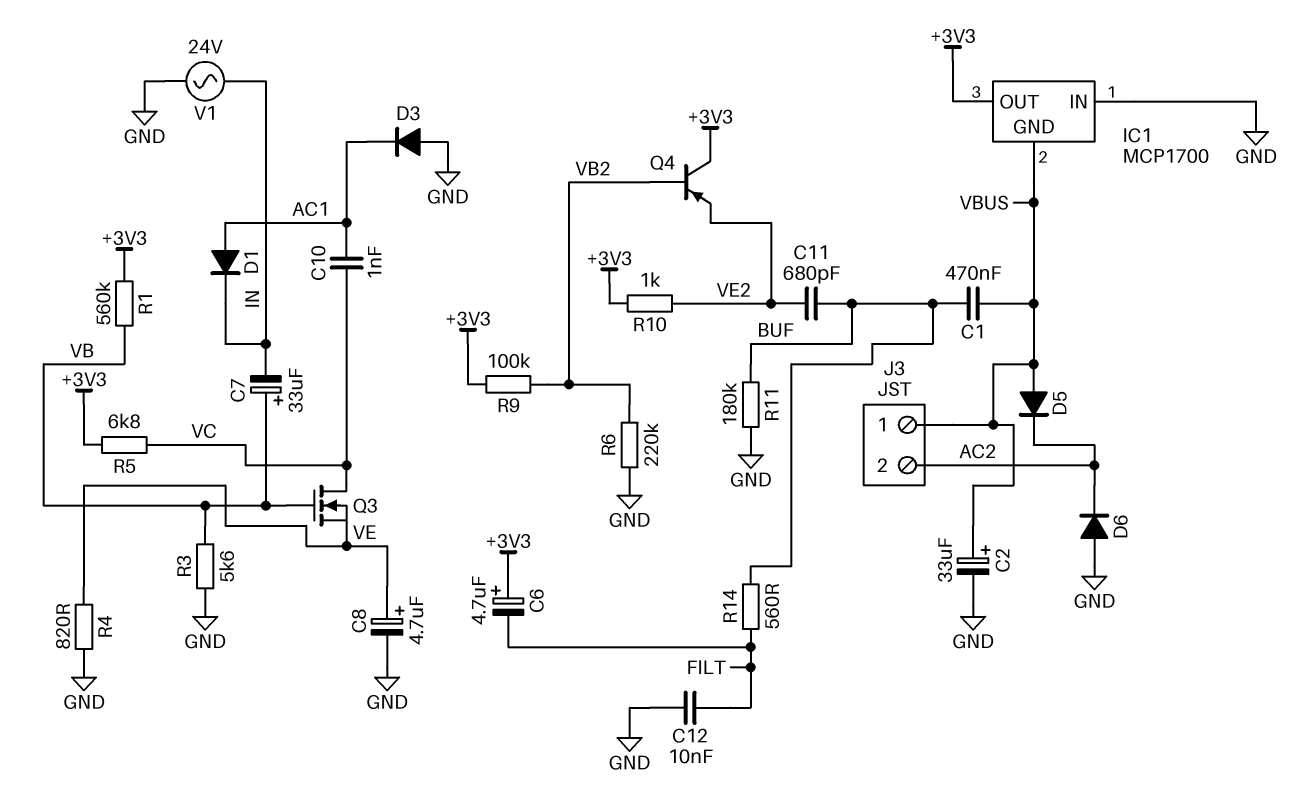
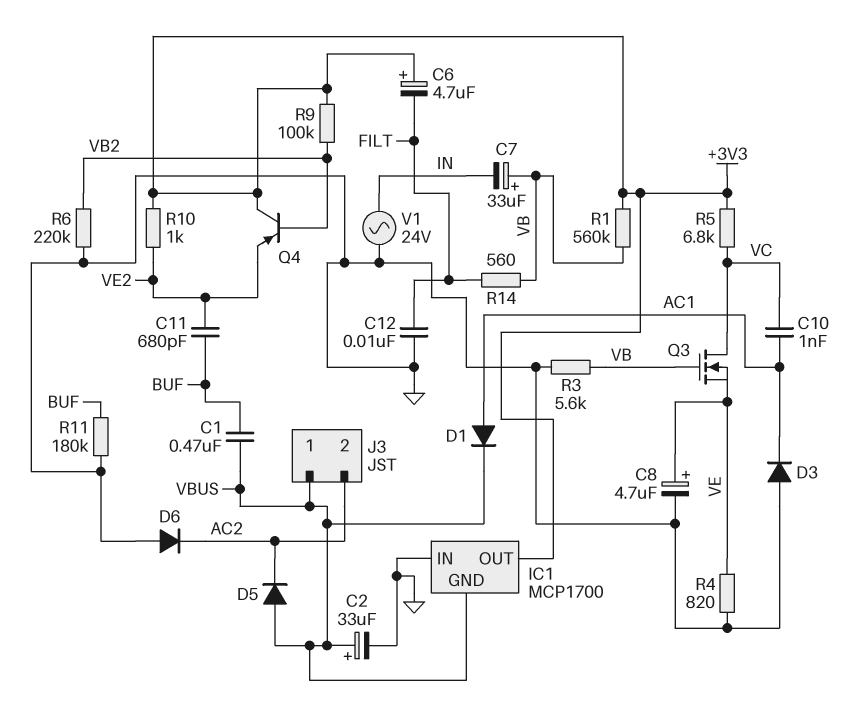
D1: diode (A AC1, K IN) -> diode (A AC1, K VBUS)
R14: 560 (BUF, FILT) -> 560 (FILT, VB)

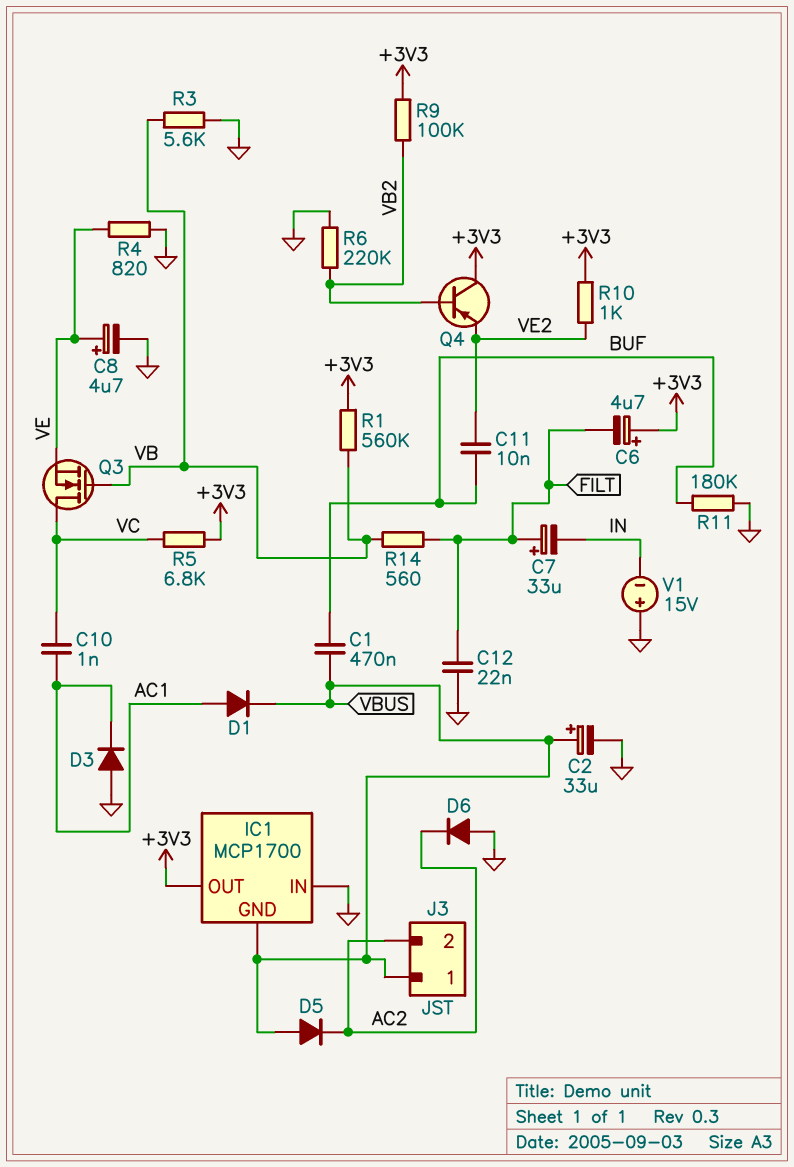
C7: 33uF (plus VB, minus IN) -> 33uF (plus FILT, minus IN)
C11: 680pF (BUF, VE2) -> 10nF (BUF, VE2)
C12: 10nF (FILT, GND) -> 22nF (FILT, GND)
V1: AC 24V (GND, IN) -> 15V (plus GND, minus IN)

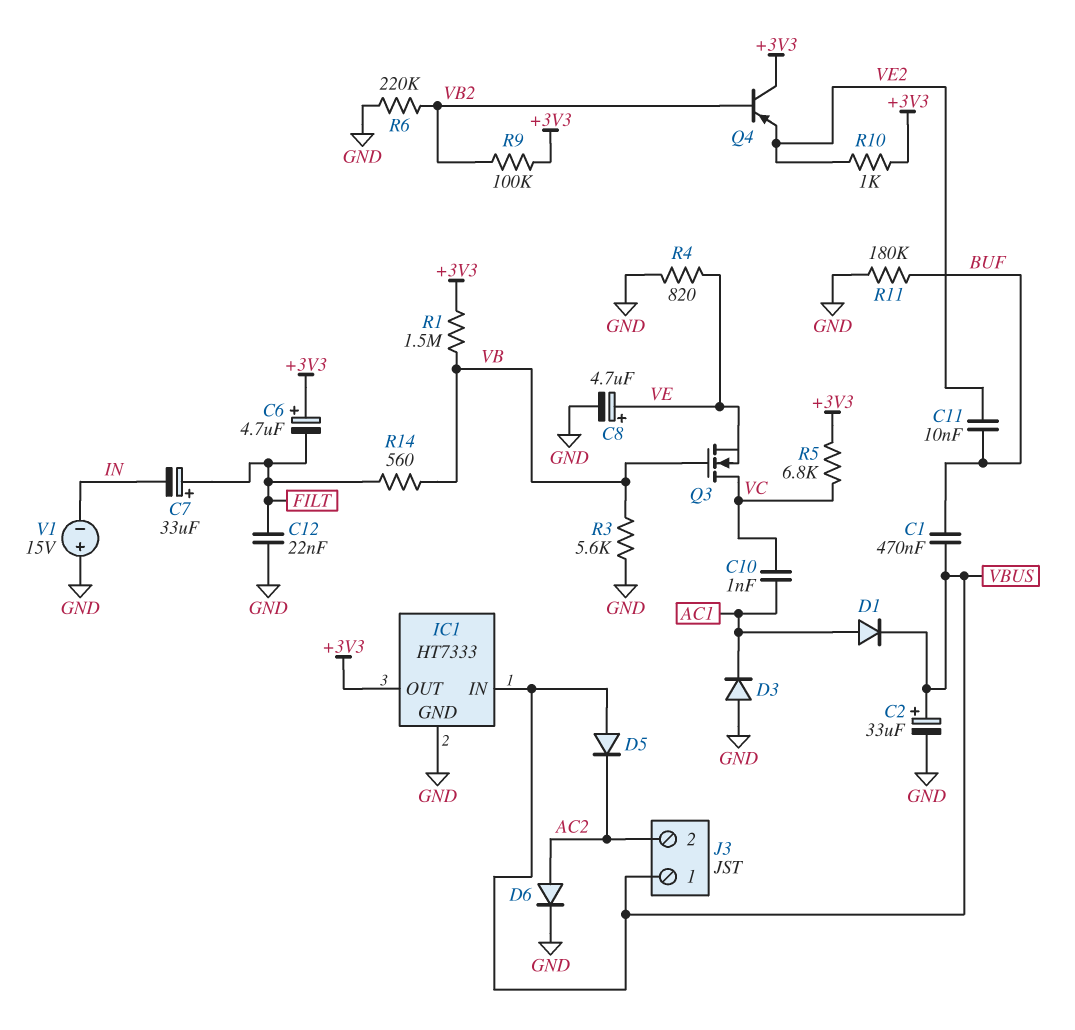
D6: diode (A GND, K AC2) -> diode (A AC2, K GND)
IC1: MCP1700 -> HT7333
IC1 pin GND: VBUS -> GND
IC1 pin IN: GND -> VBUS
R1: 560k (+3V3, VB) -> 1.5M (+3V3, VB)

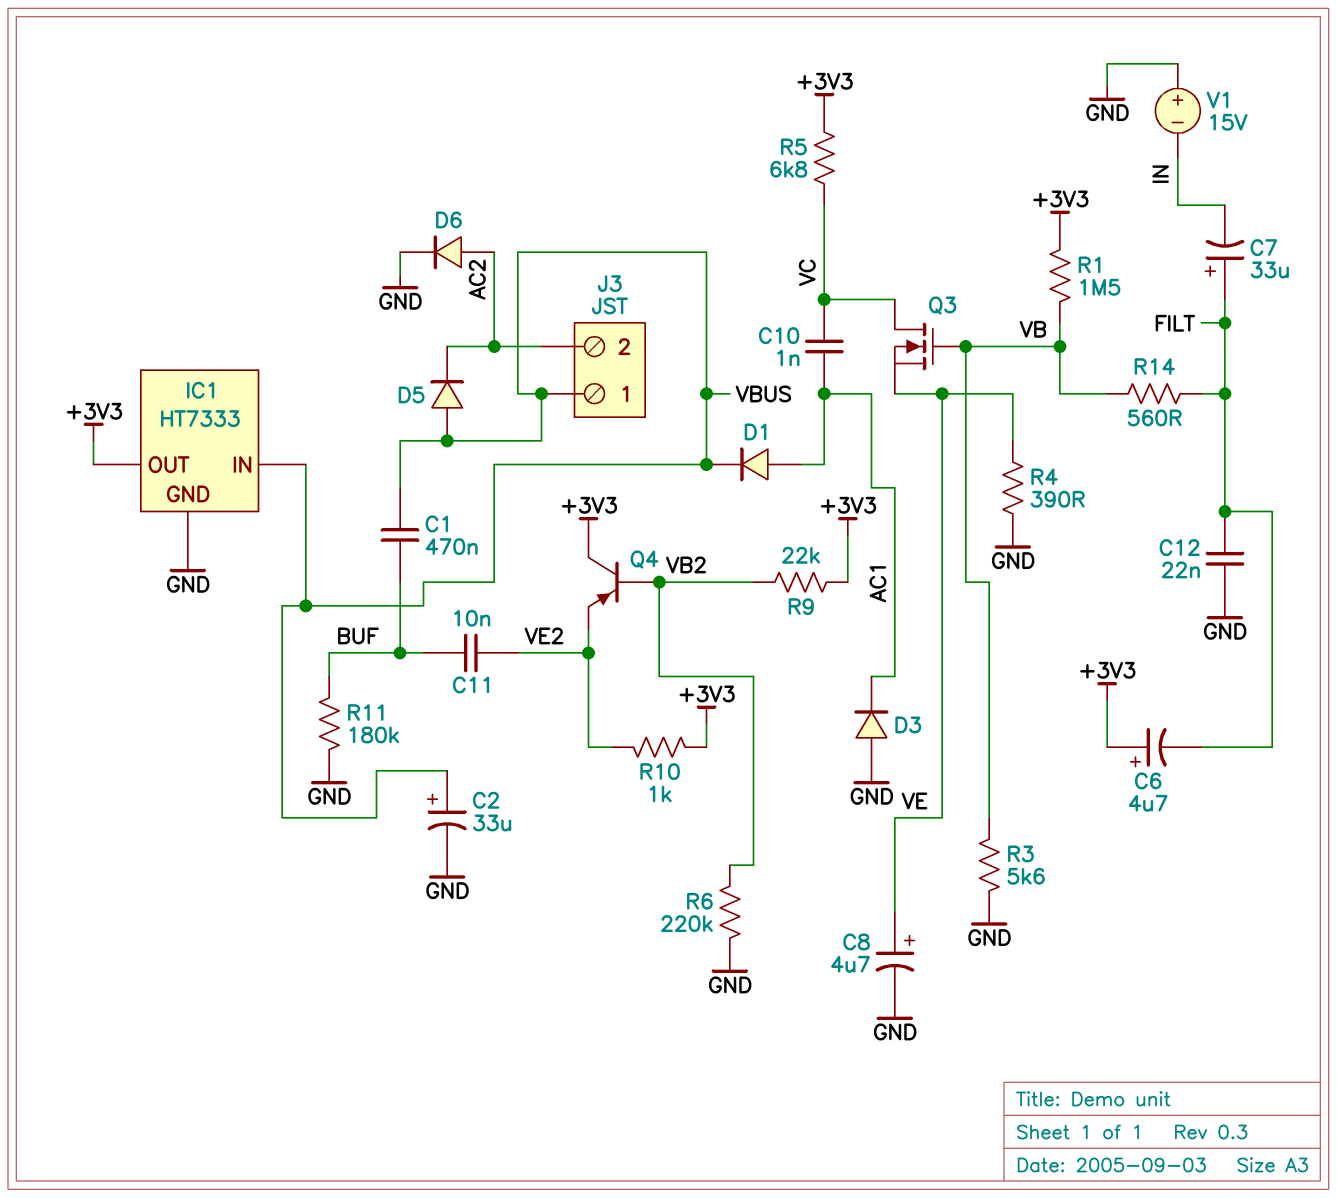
R4: 820 (GND, VE) -> 390 (GND, VE)
R9: 100k (+3V3, VB2) -> 22k (+3V3, VB2)

